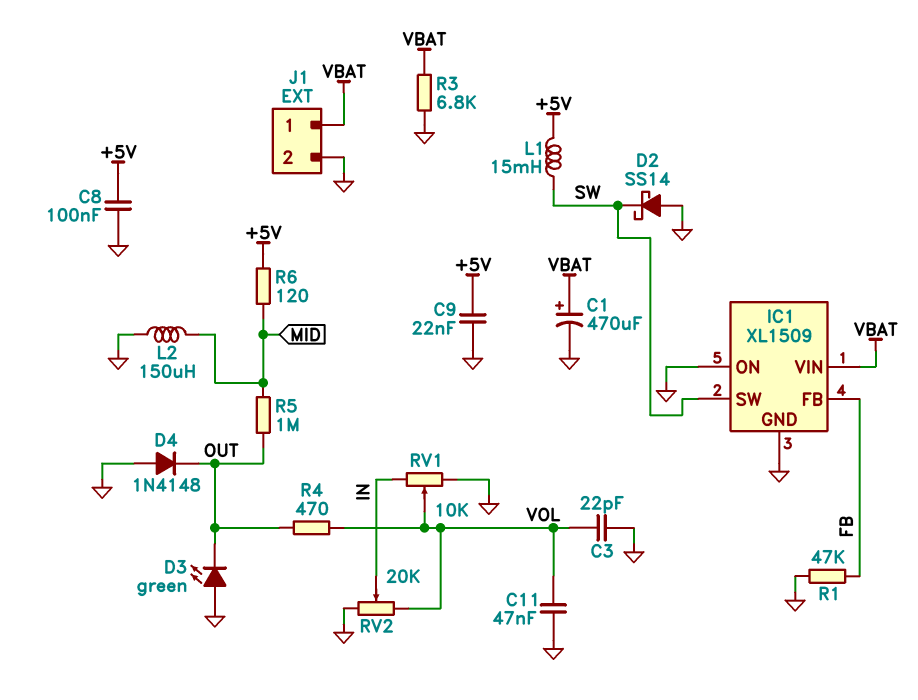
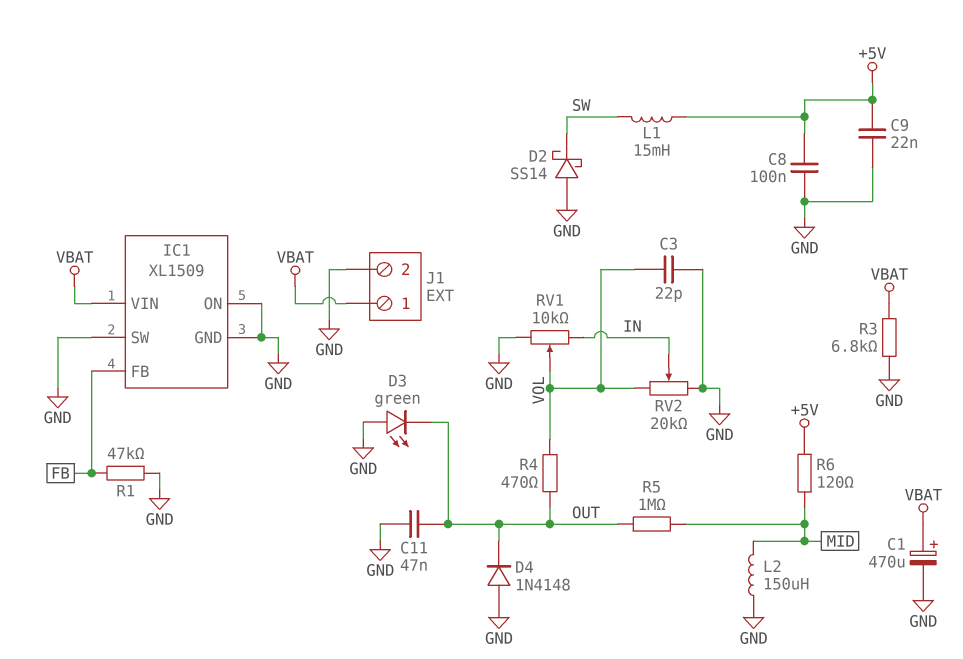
C11: 47nF (GND, VOL) -> 47nF (GND, OUT)
IC1 pin SW: SW -> GND

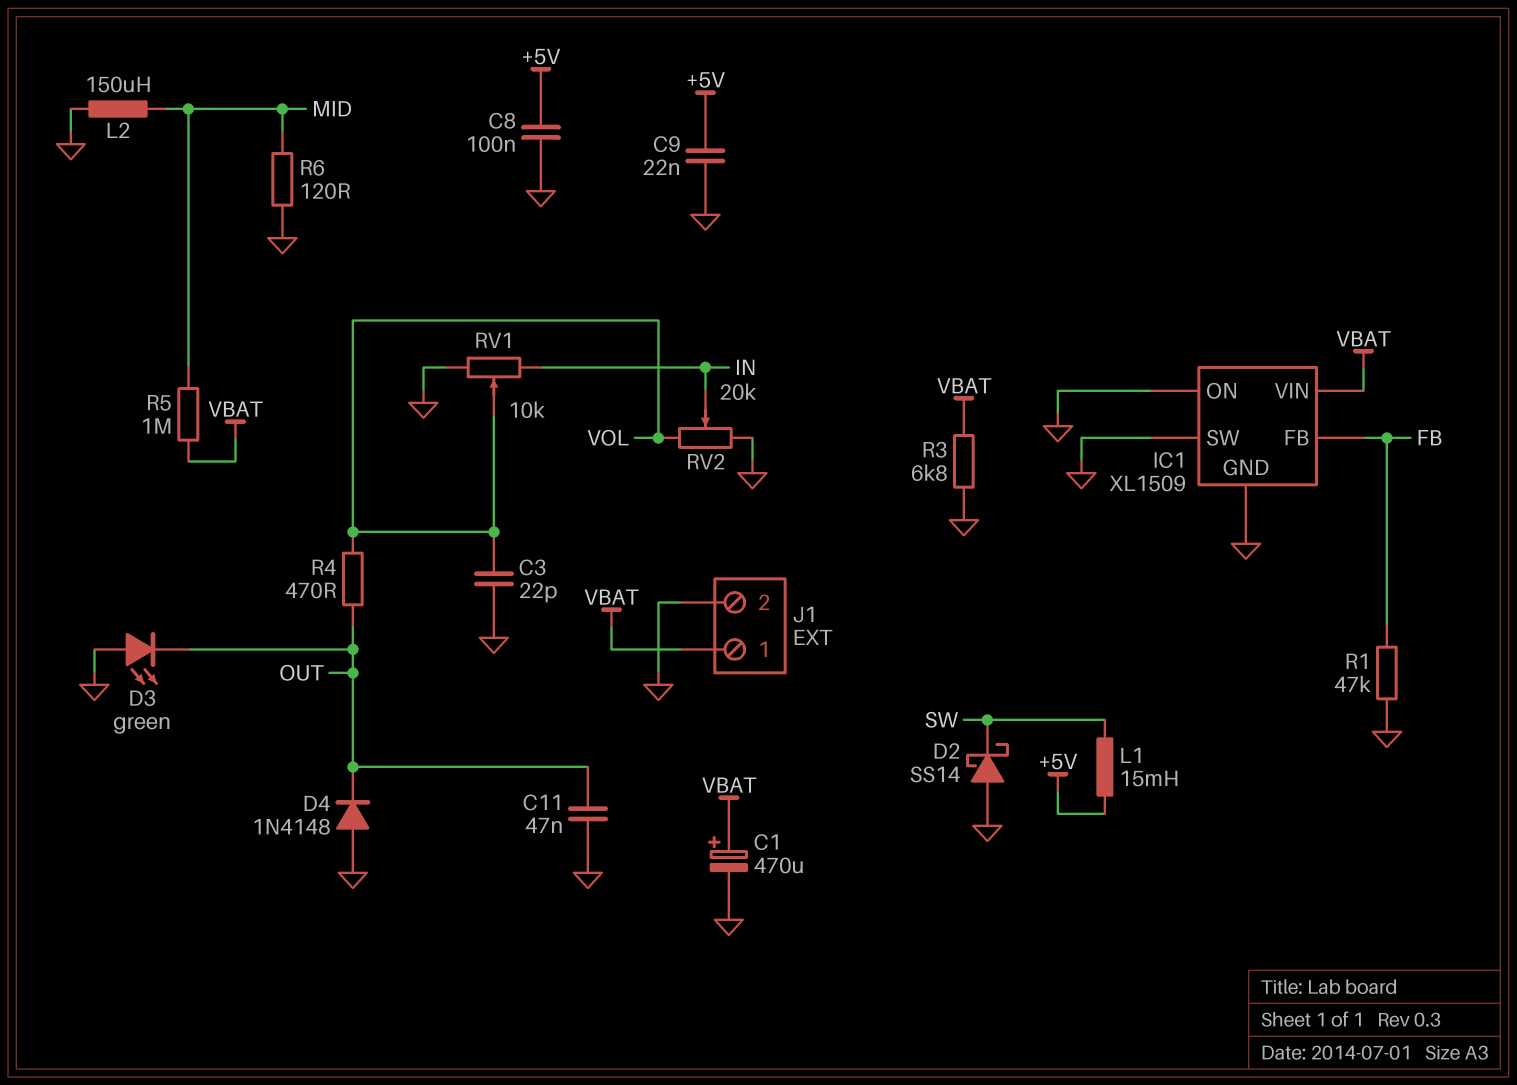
R5: 1M (MID, OUT) -> 1M (MID, VBAT)
R6: 120 (+5V, MID) -> 120 (GND, MID)

